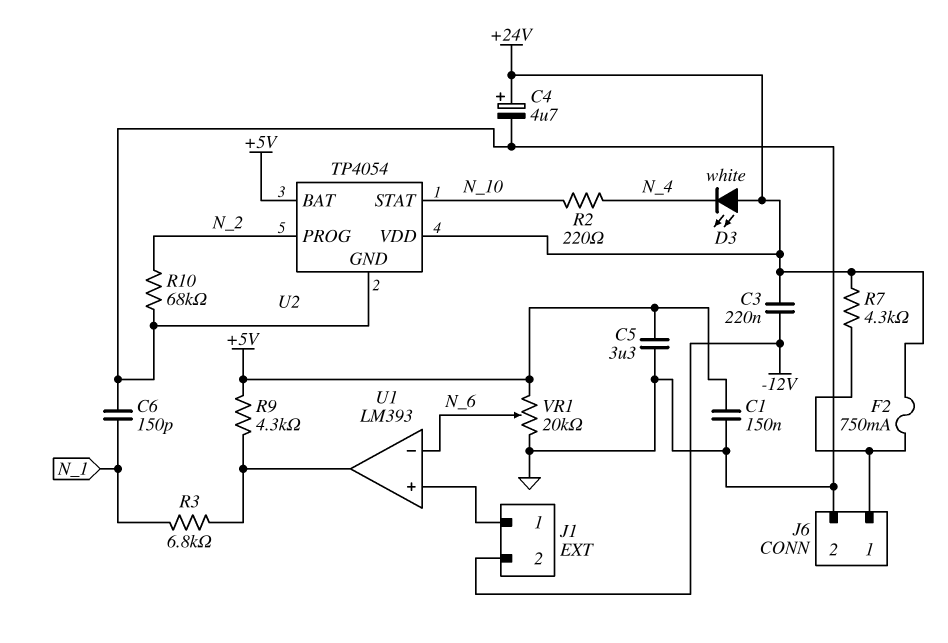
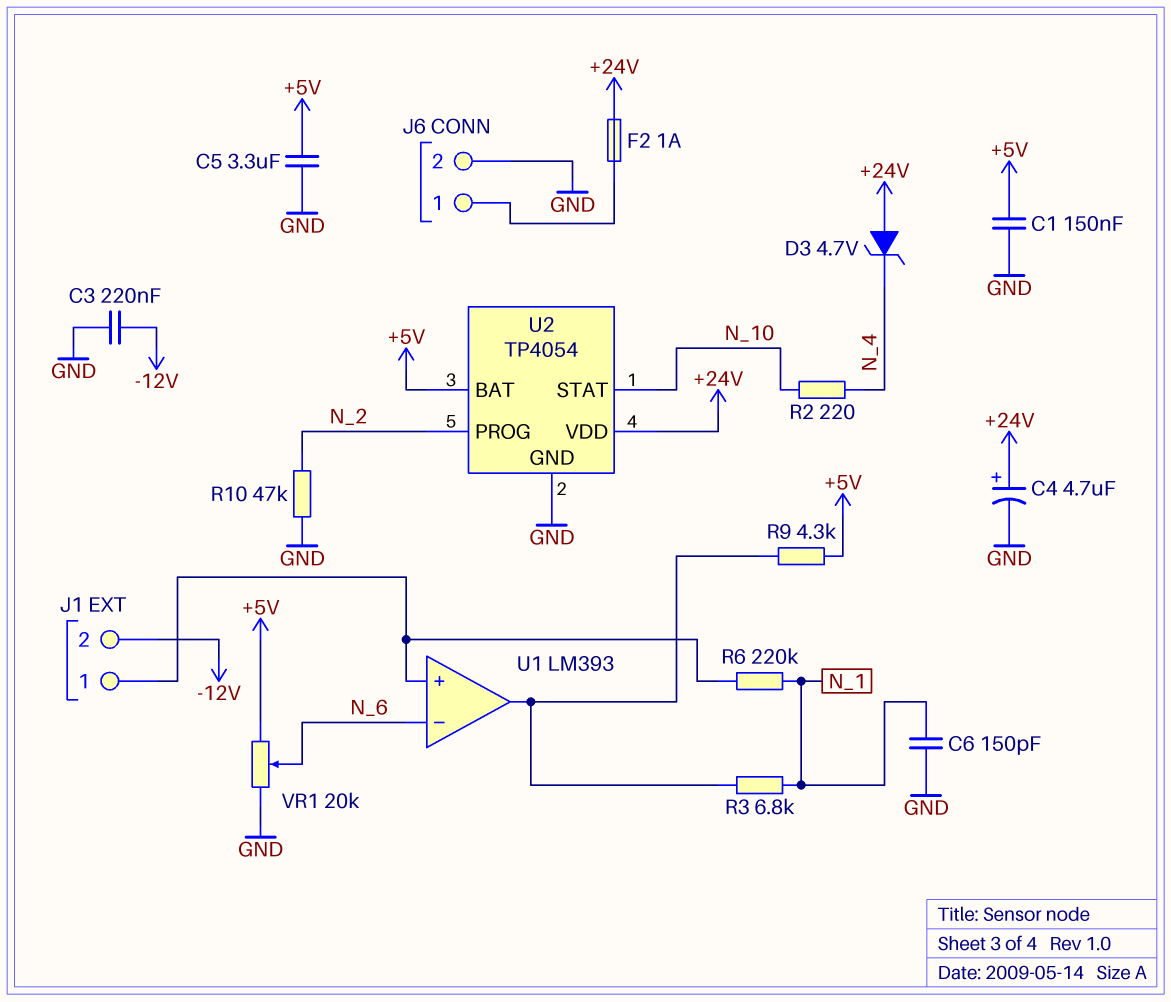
C3: 220nF (+24V, -12V) -> 220nF (-12V, GND)
D3: LED white (A +24V, K N_4) -> zener 4.7V (A +24V, K N_4)
F2: 750mA (+24V, J6/1) -> 1A (+24V, J6/1)
R6: none -> 220k (J1/1, N_1)
R7: 4.3k (+24V, J6/1) -> none
R10: 68k (GND, N_2) -> 47k (GND, N_2)

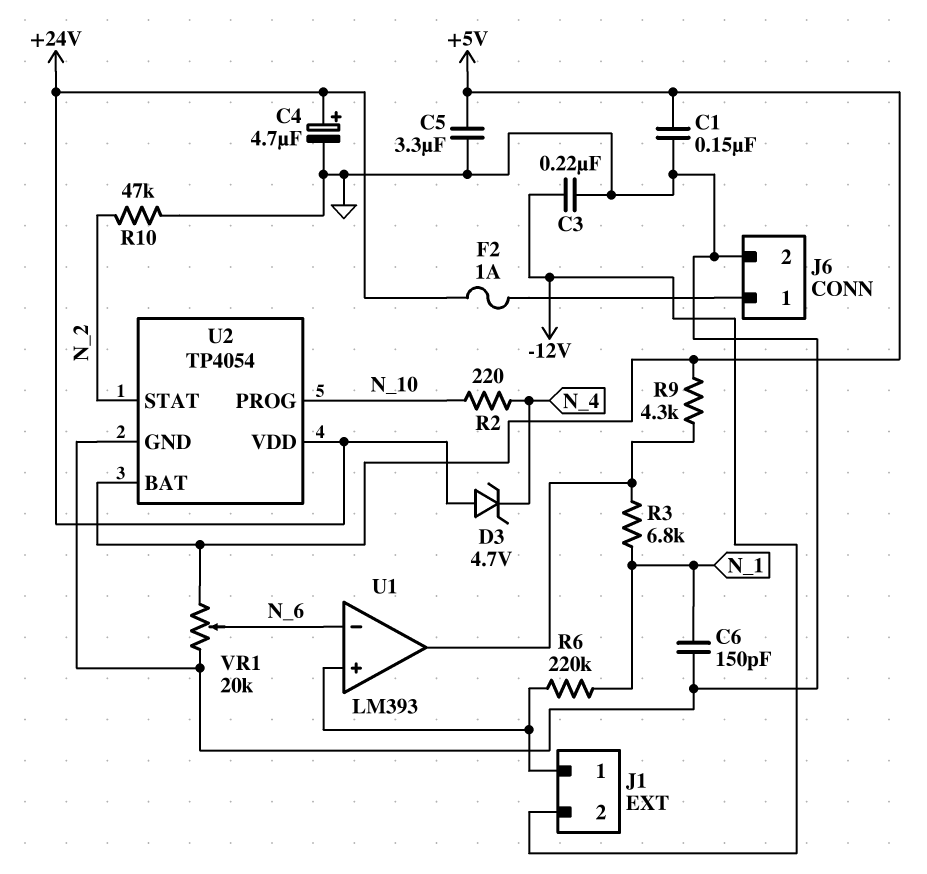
U2 pin PROG: N_2 -> N_10
U2 pin STAT: N_10 -> N_2

